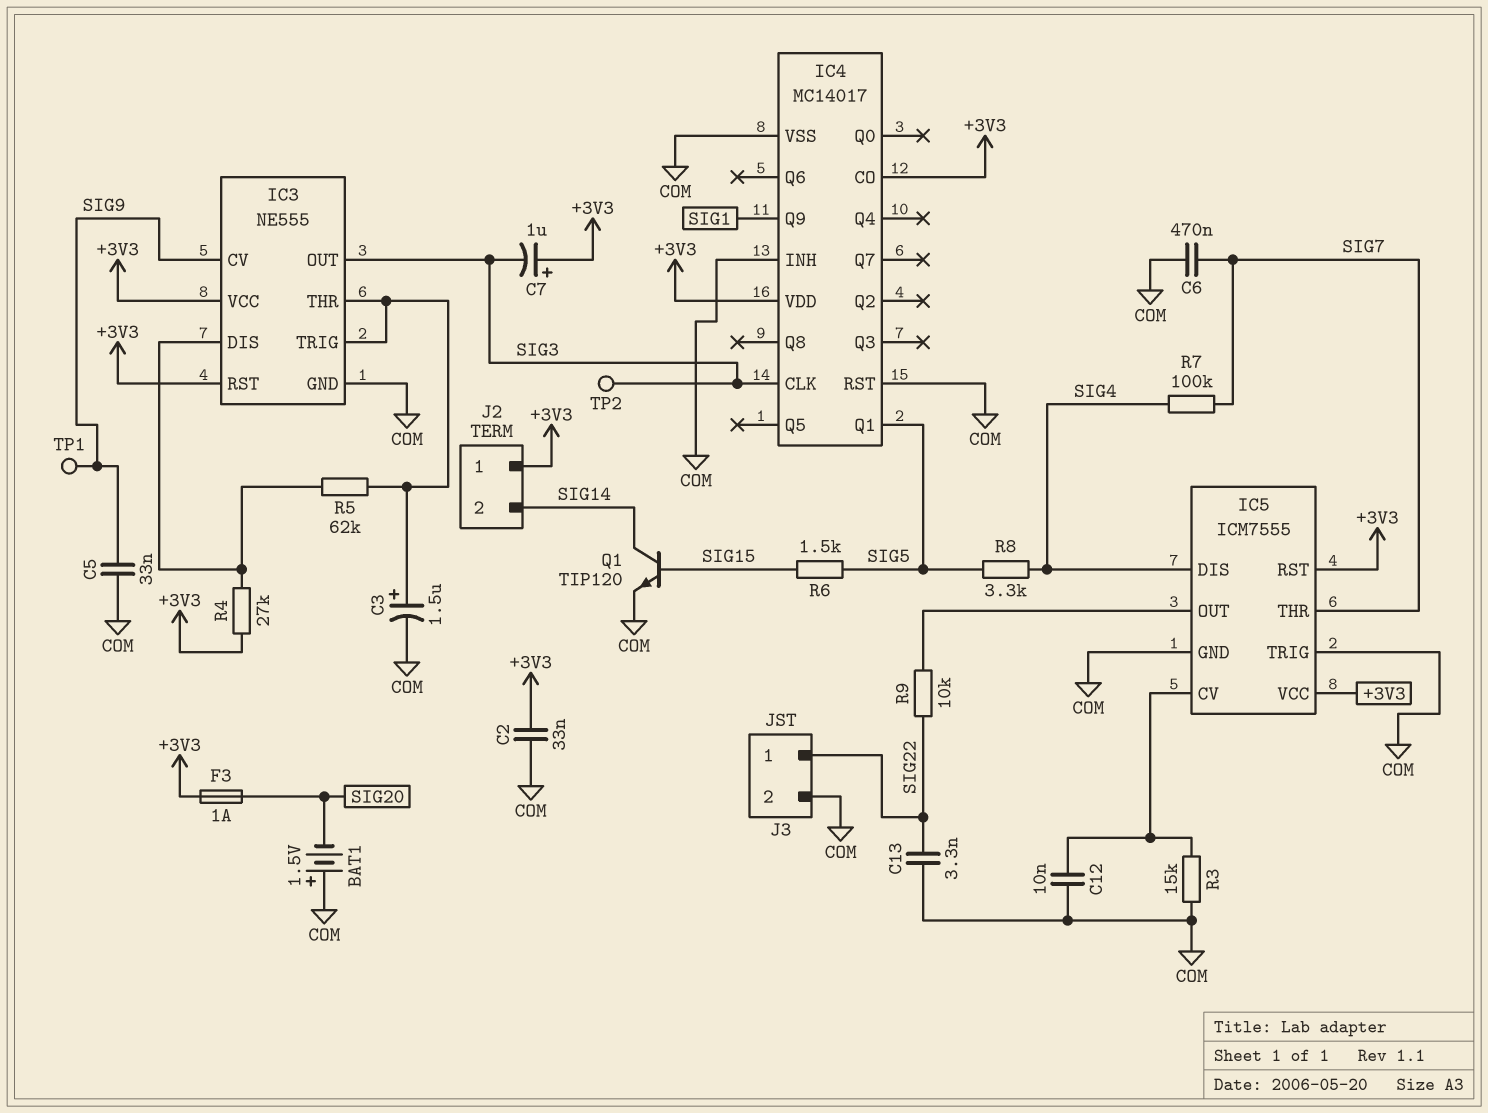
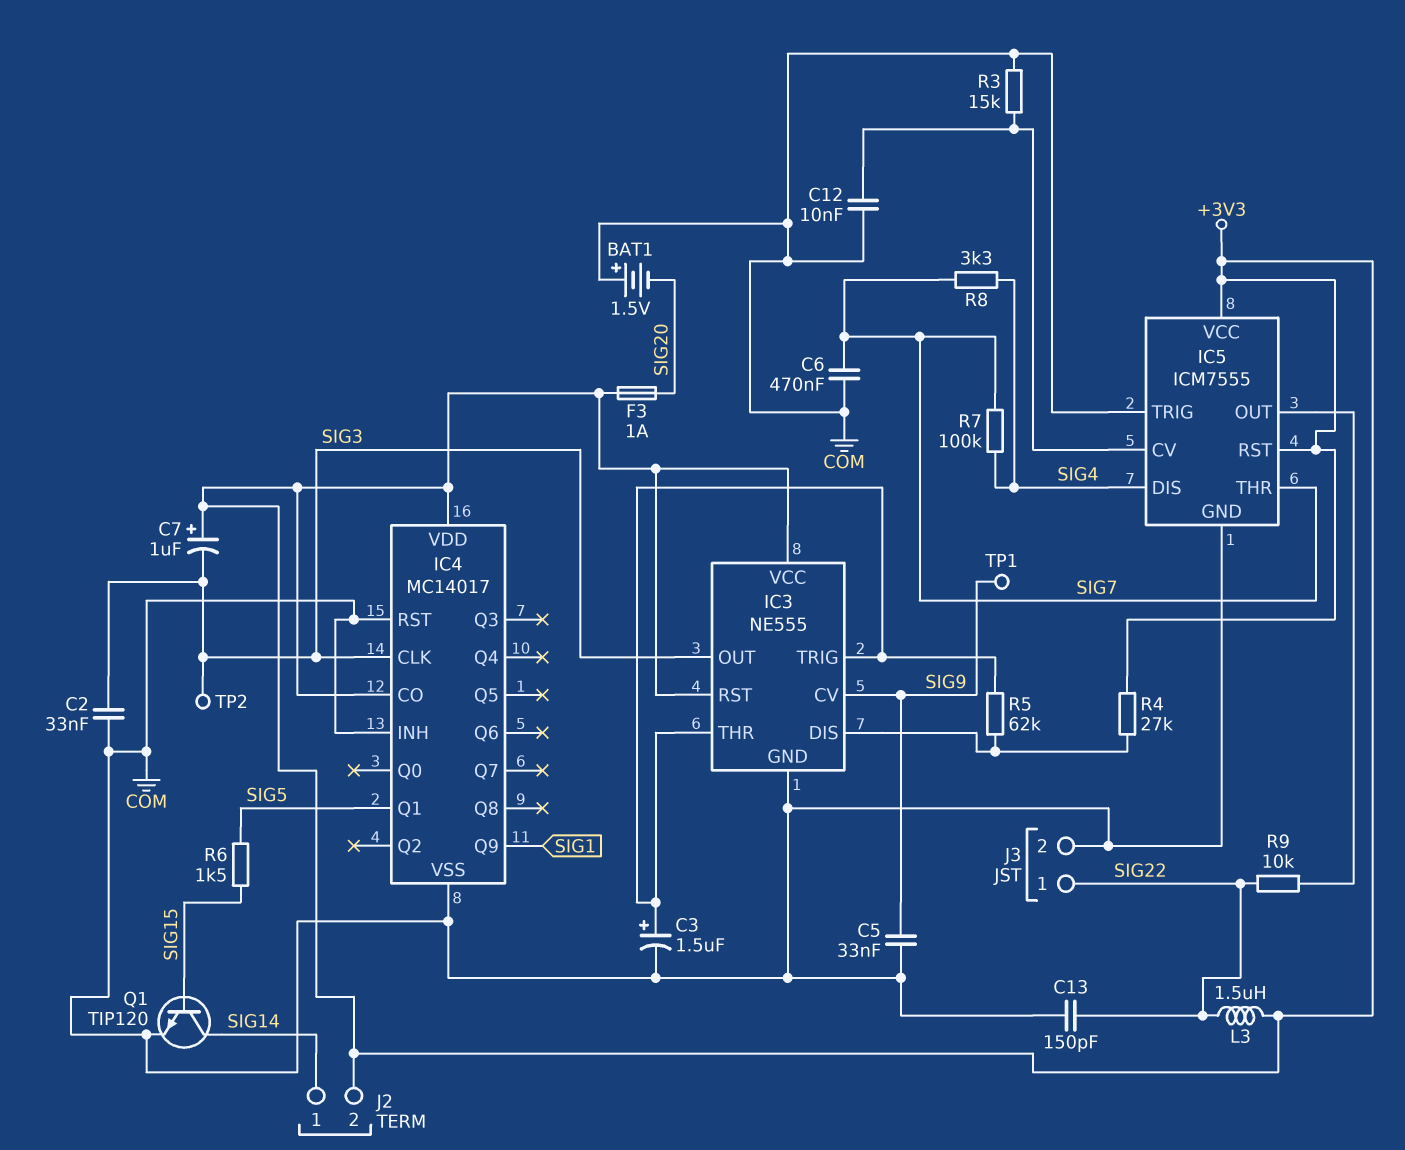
C2: 33nF (+3V3, COM) -> 33nF (COM, SIG3)
C13: 3.3nF (COM, SIG22) -> 150pF (COM, SIG22)
J2 pin 1: +3V3 -> SIG14
J2 pin 2: SIG14 -> +3V3
L3: none -> 1.5uH (+3V3, SIG22)
R8: 3.3k (SIG4, SIG5) -> 3.3k (SIG4, SIG7)

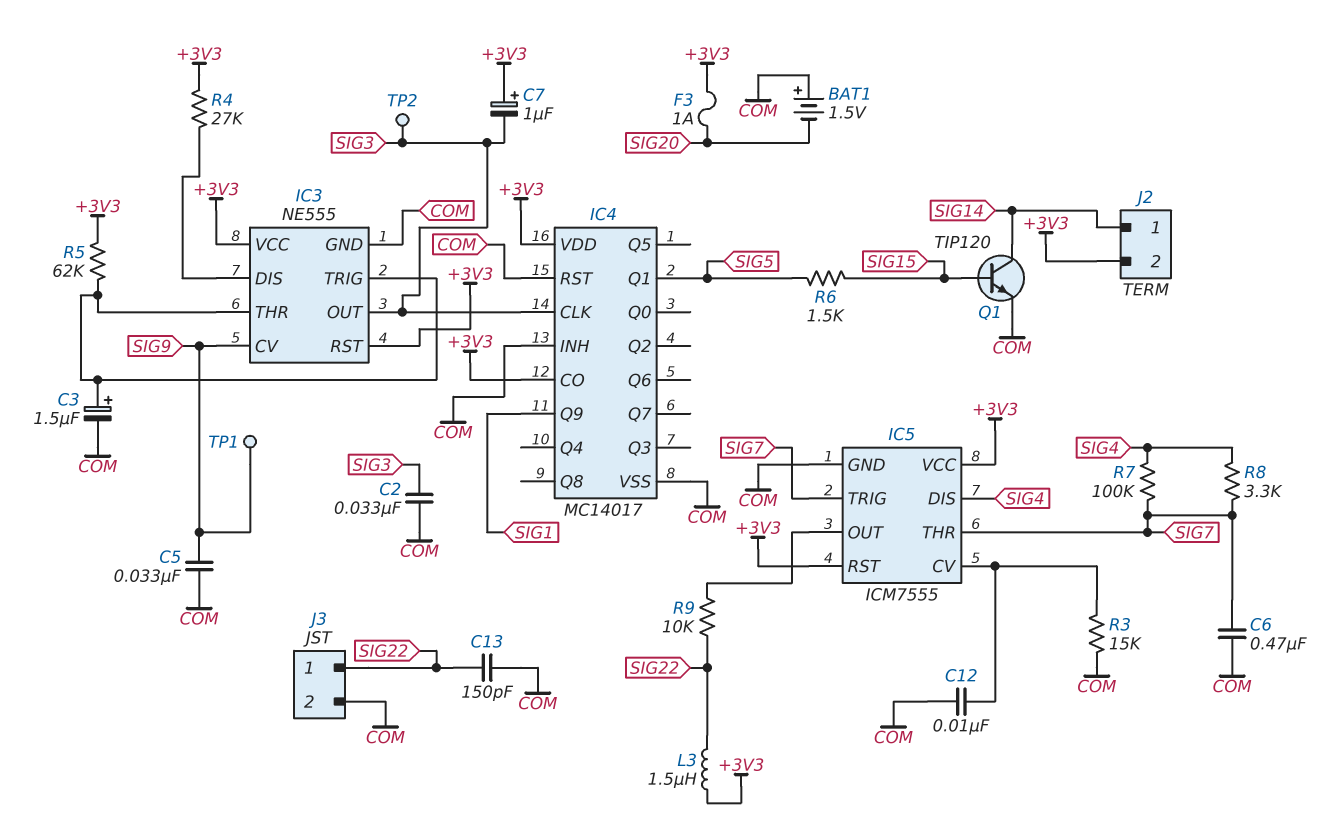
IC5 pin TRIG: COM -> SIG7
R5: 62k (IC3/DIS, IC3/THR) -> 62k (+3V3, IC3/THR)

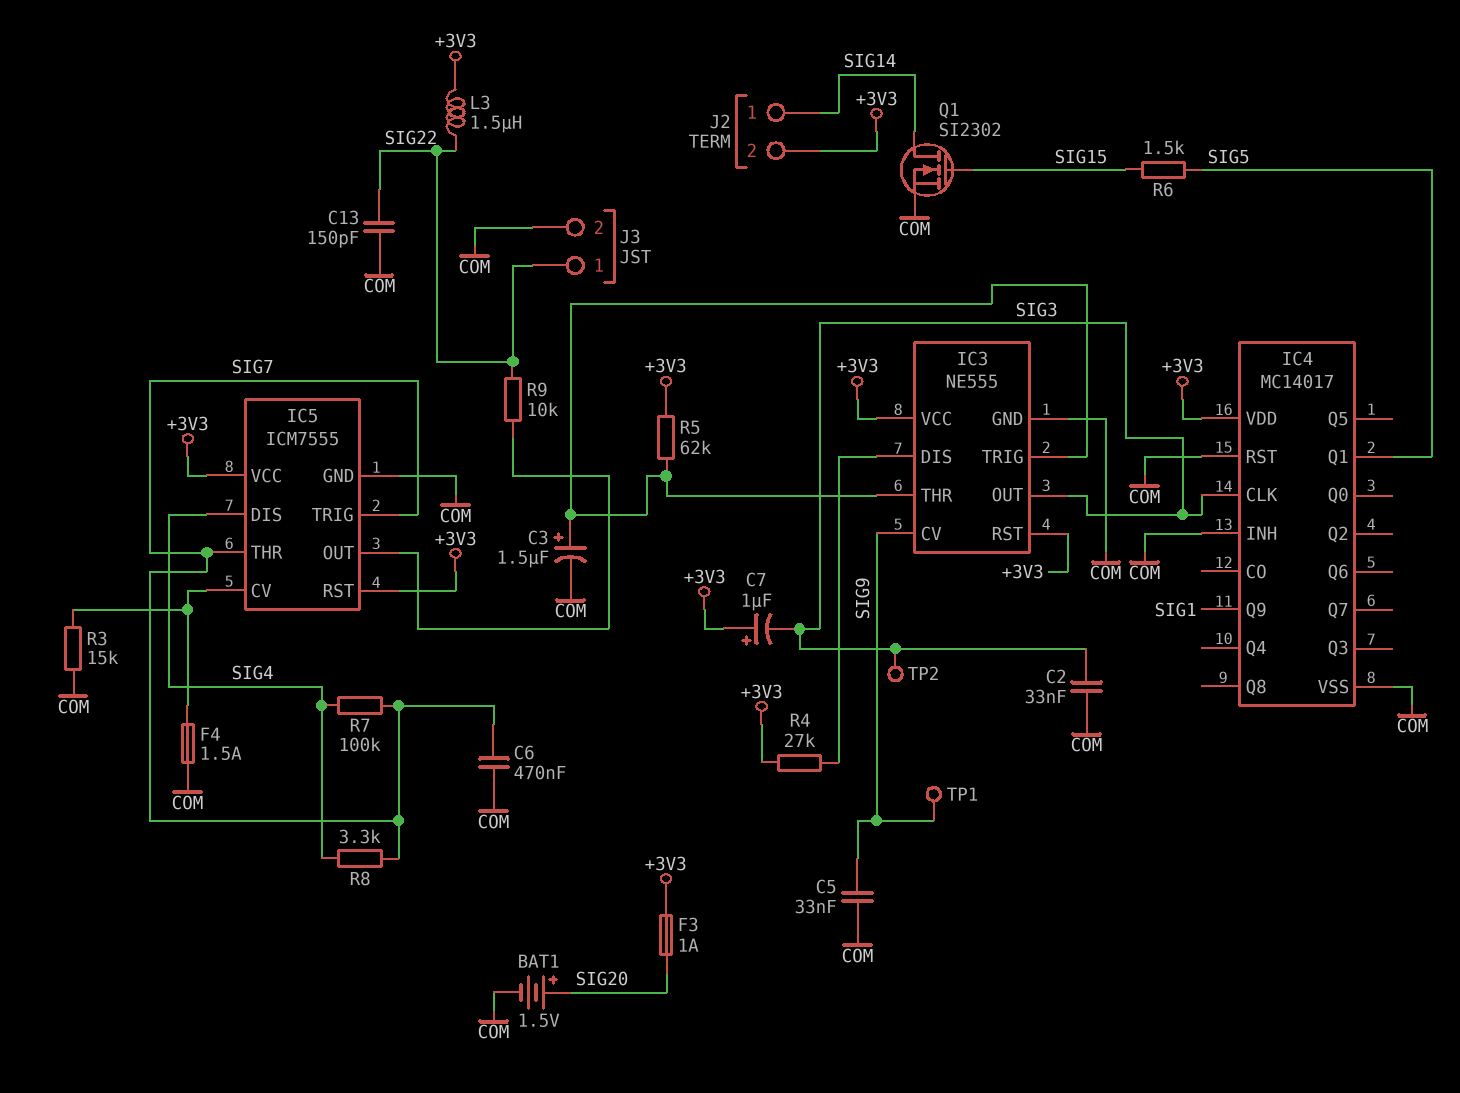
BAT1: 1.5V (plus COM, minus SIG20) -> 1.5V (plus SIG20, minus COM)
C12: 10nF (COM, IC5/CV) -> none
F4: none -> 1.5A (COM, IC5/CV)
IC4 pin CO: +3V3 -> none
Q1: NPN TIP120 (B SIG15, C SIG14, E COM) -> NMOS SI2302 (G SIG15, D SIG14, S COM)

